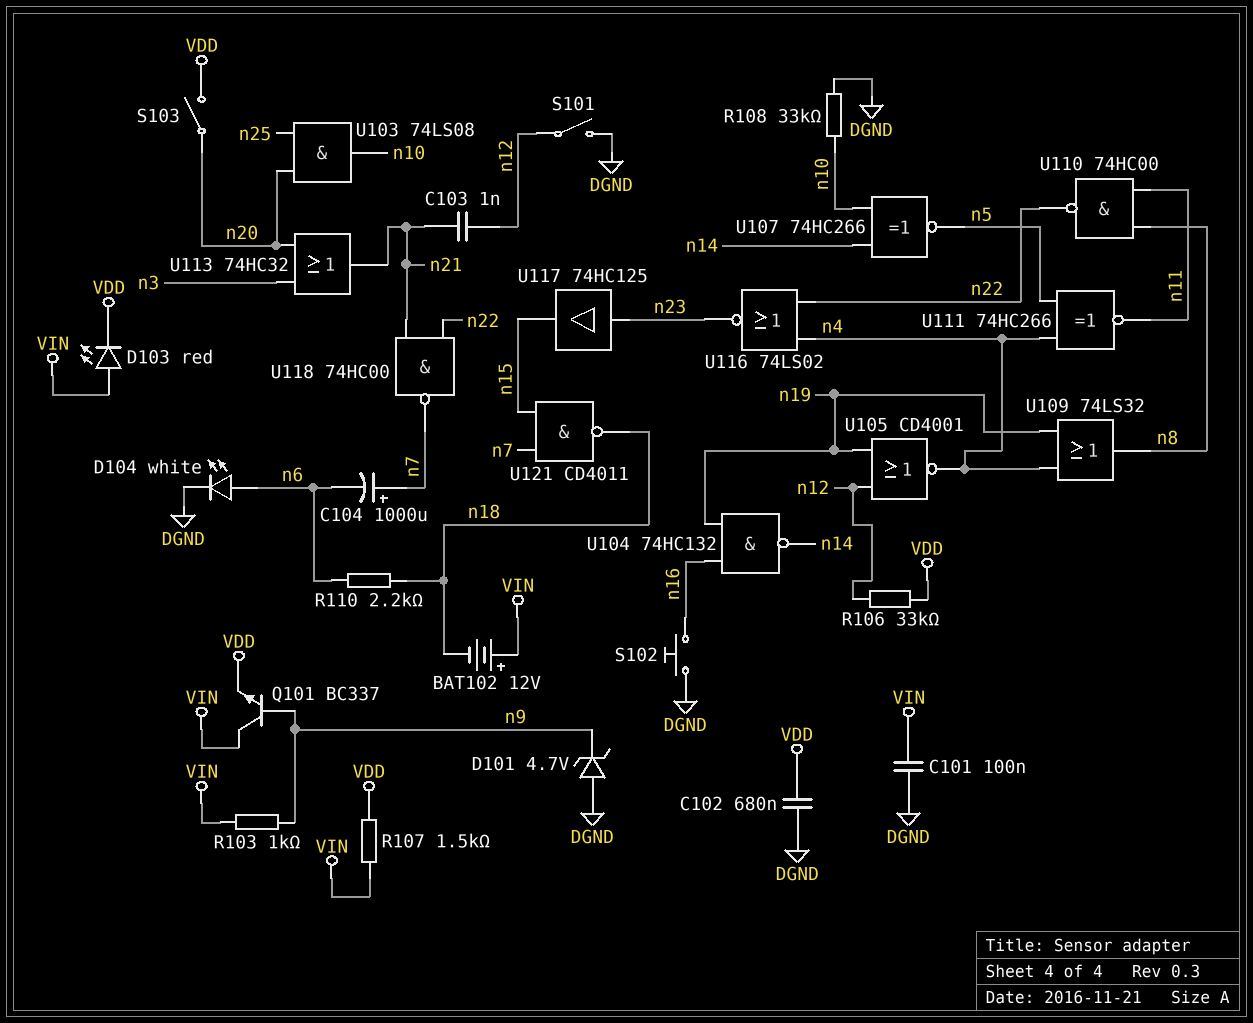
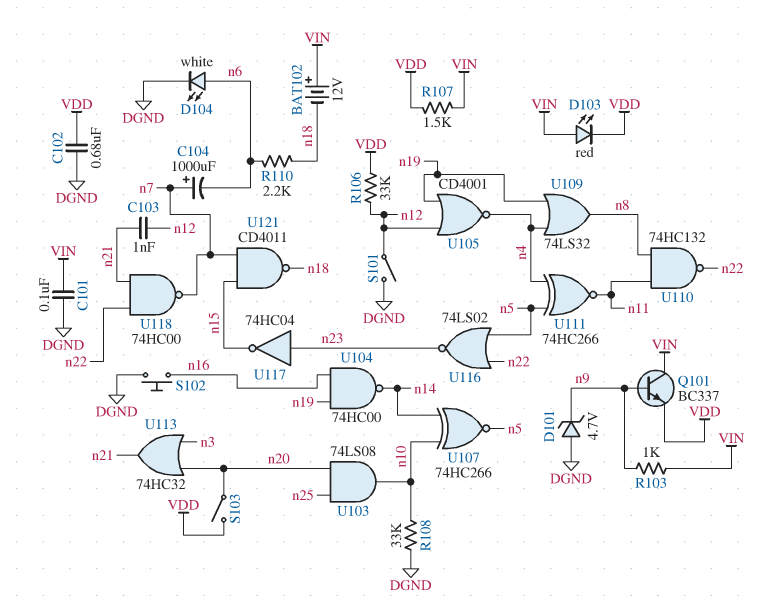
U104: NAND 74HC132 (in n16, in n19, out n14) -> NAND 74HC00 (in n16, in n19, out n14)
U110: NAND 74HC00 (in n8, in n11, out n22) -> NAND 74HC132 (in n8, in n11, out n22)
U116: NOR 74LS02 (in n4, in n22, out n23) -> NOR 74LS02 (in n5, in n22, out n23)
U117: buffer 74HC125 (in n23, out n15) -> NOT 74HC04 (in n23, out n15)

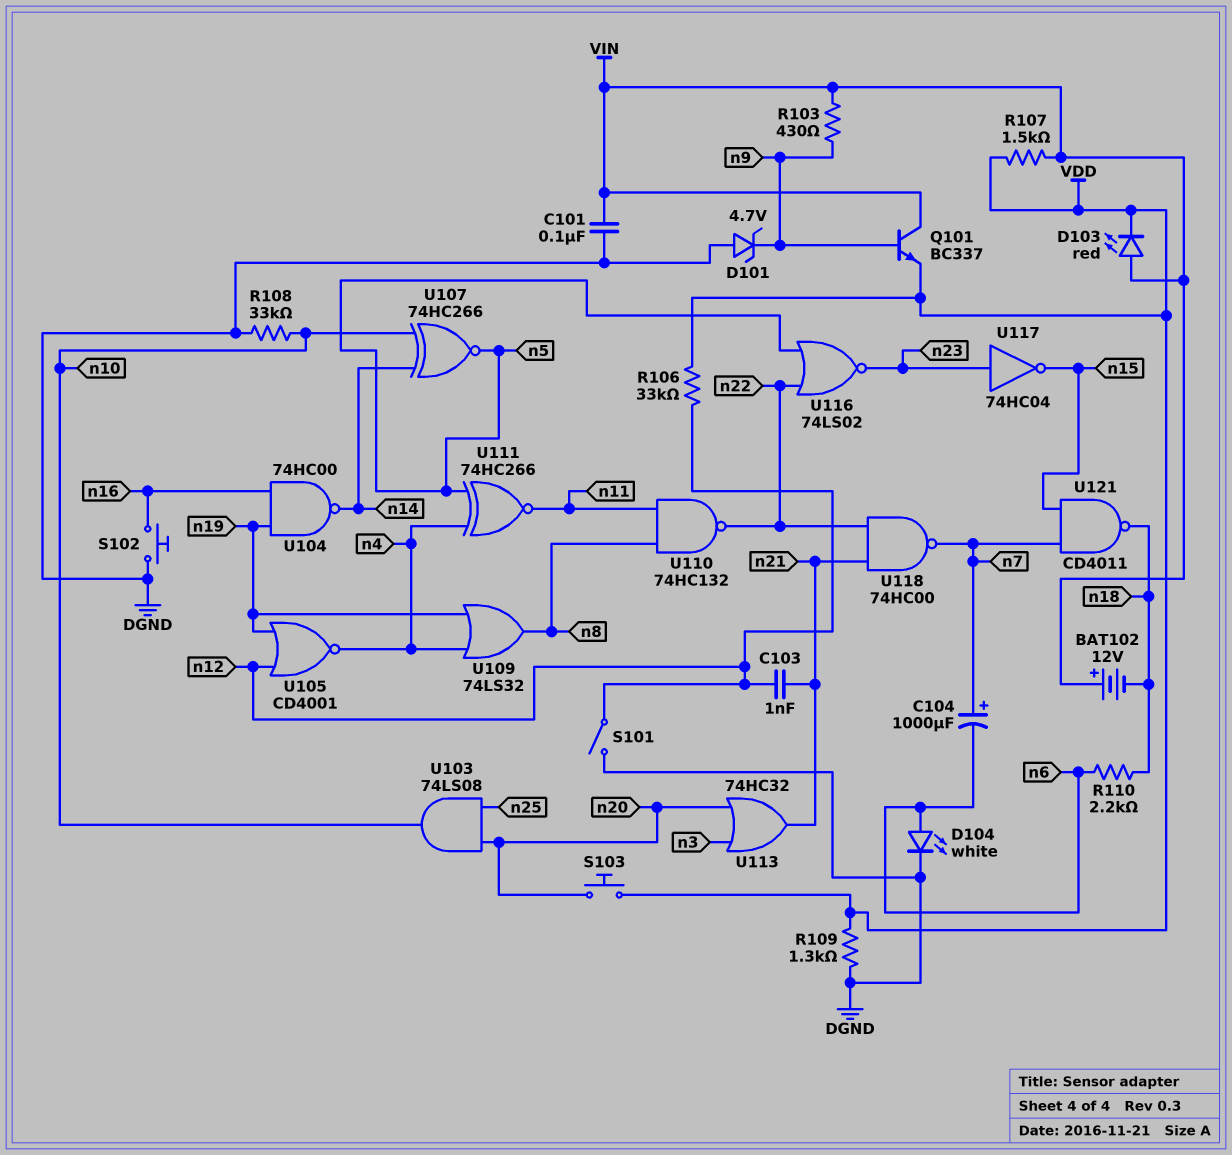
C102: 680nF (DGND, VDD) -> none
R103: 1k (VIN, n9) -> 430 (VIN, n9)
R109: none -> 1.3k (DGND, VDD)
S103: switch (VDD, n20) -> button (VDD, n20)

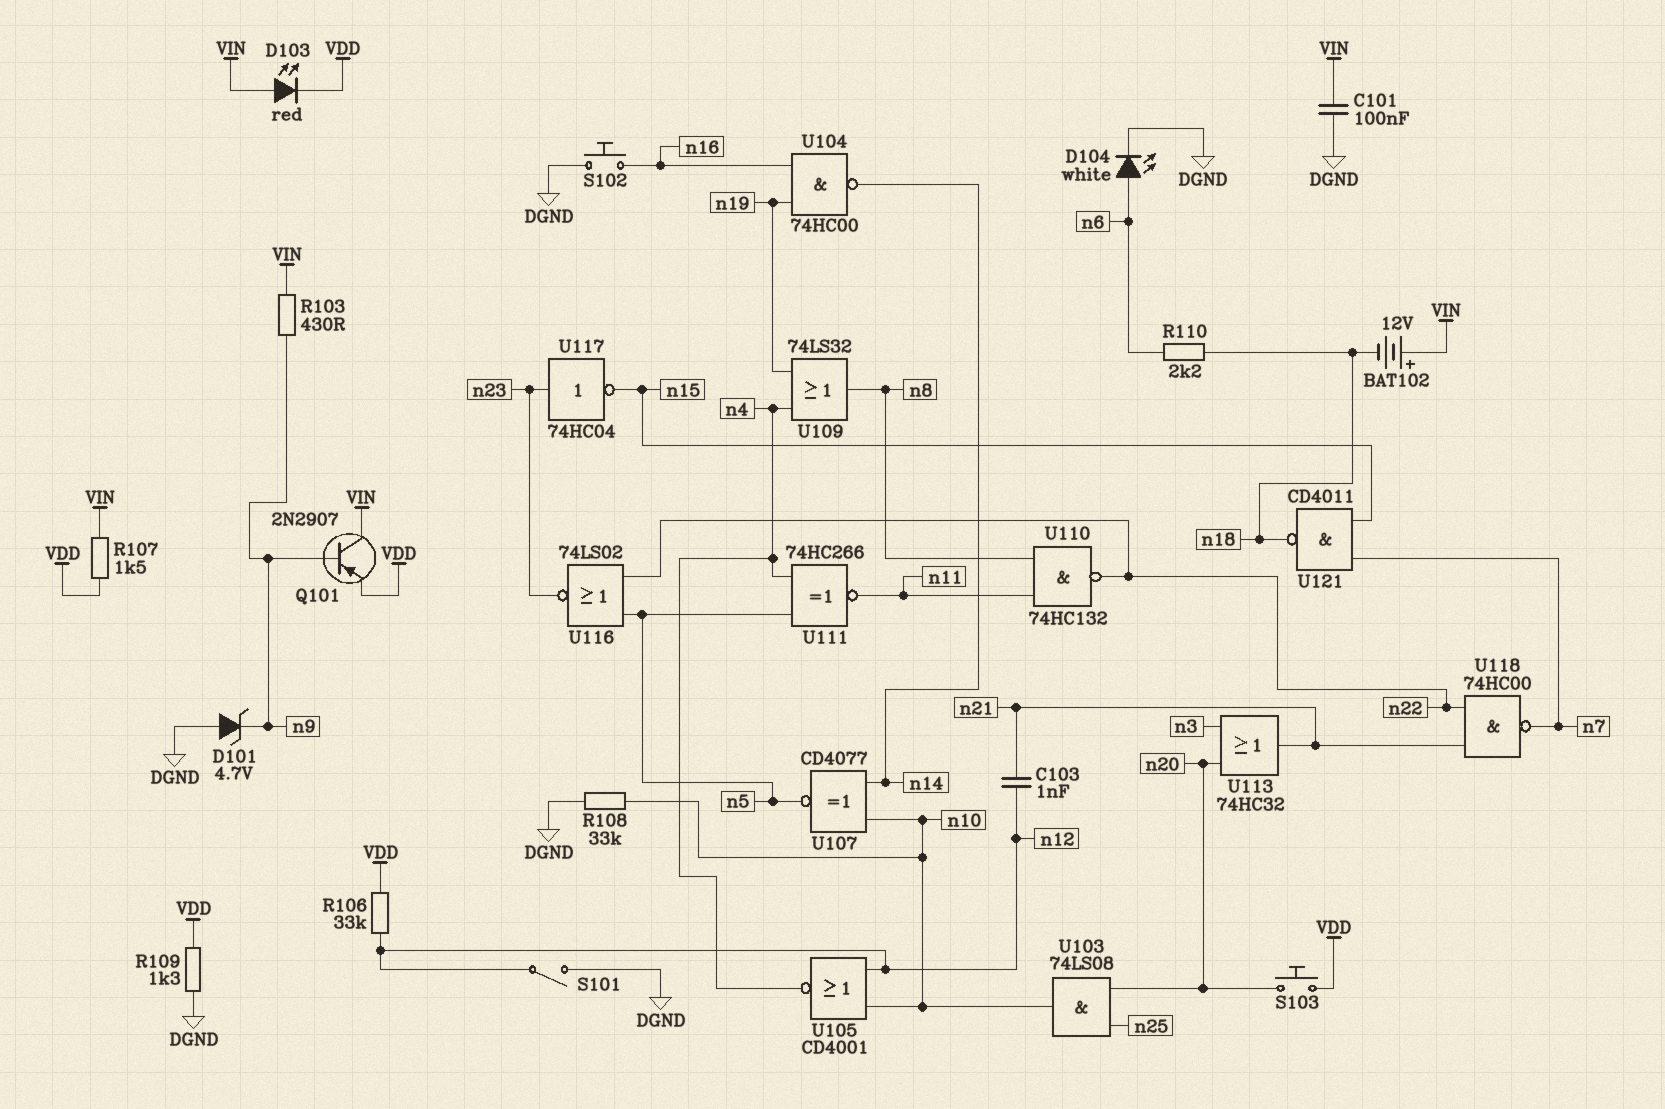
C104: 1000uF (plus n7, minus n6) -> none
Q101: NPN BC337 (B n9, C VIN, E VDD) -> PNP 2N2907 (B n9, C VIN, E VDD)
U105: NOR CD4001 (in n12, in n19, out n4) -> NOR CD4001 (in n10, in n12, out n4)
U107: XNOR 74HC266 (in n10, in n14, out n5) -> XNOR CD4077 (in n10, in n14, out n5)

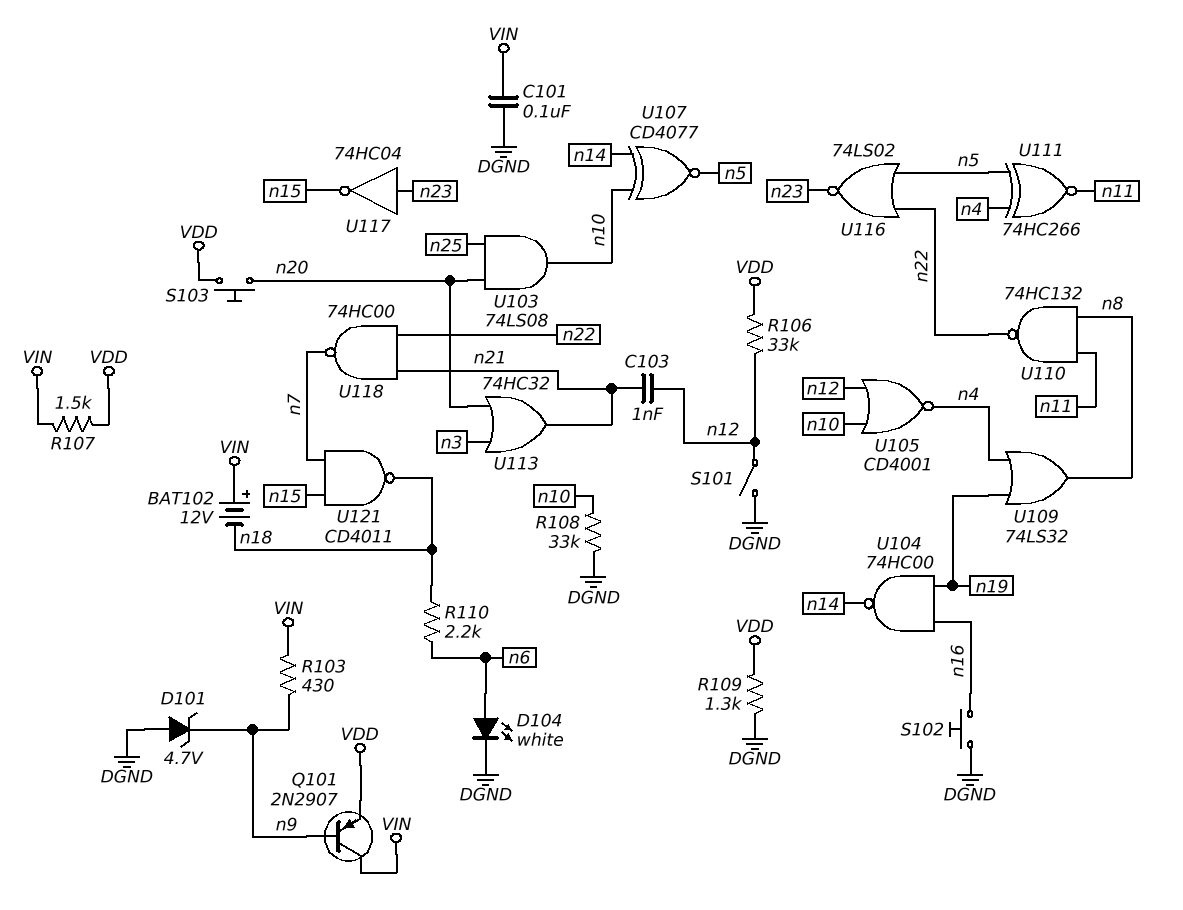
D103: LED red (A VIN, K VDD) -> none

